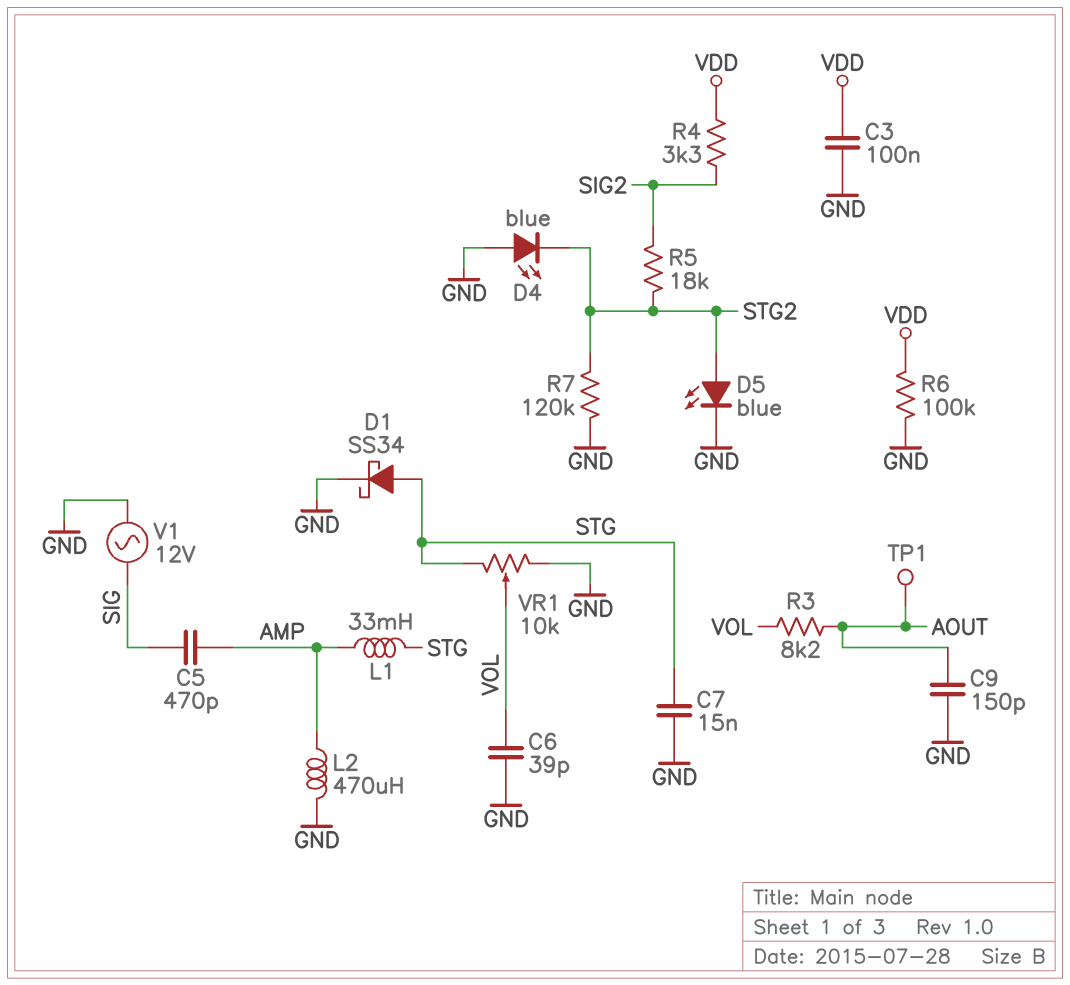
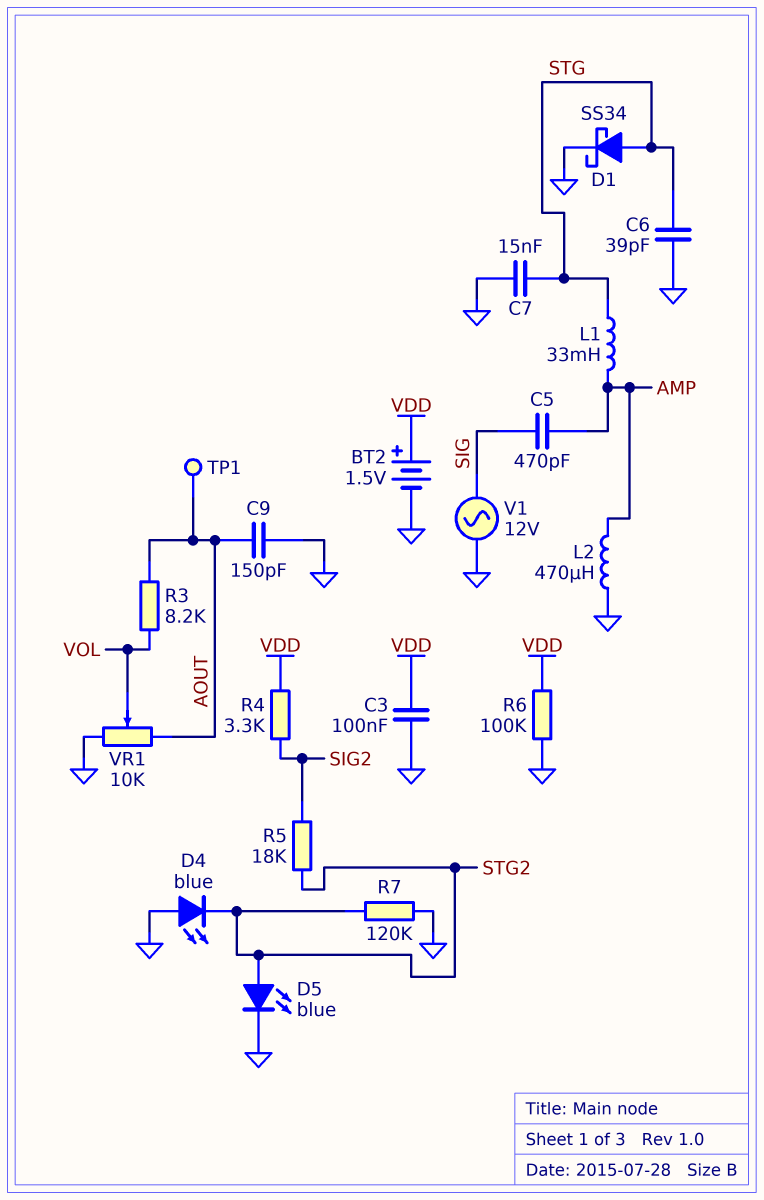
BT2: none -> 1.5V (plus VDD, minus GND)
C6: 39pF (GND, VOL) -> 39pF (GND, STG)
VR1: 10k (GND, STG, wiper VOL) -> 10k (AOUT, GND, wiper VOL)

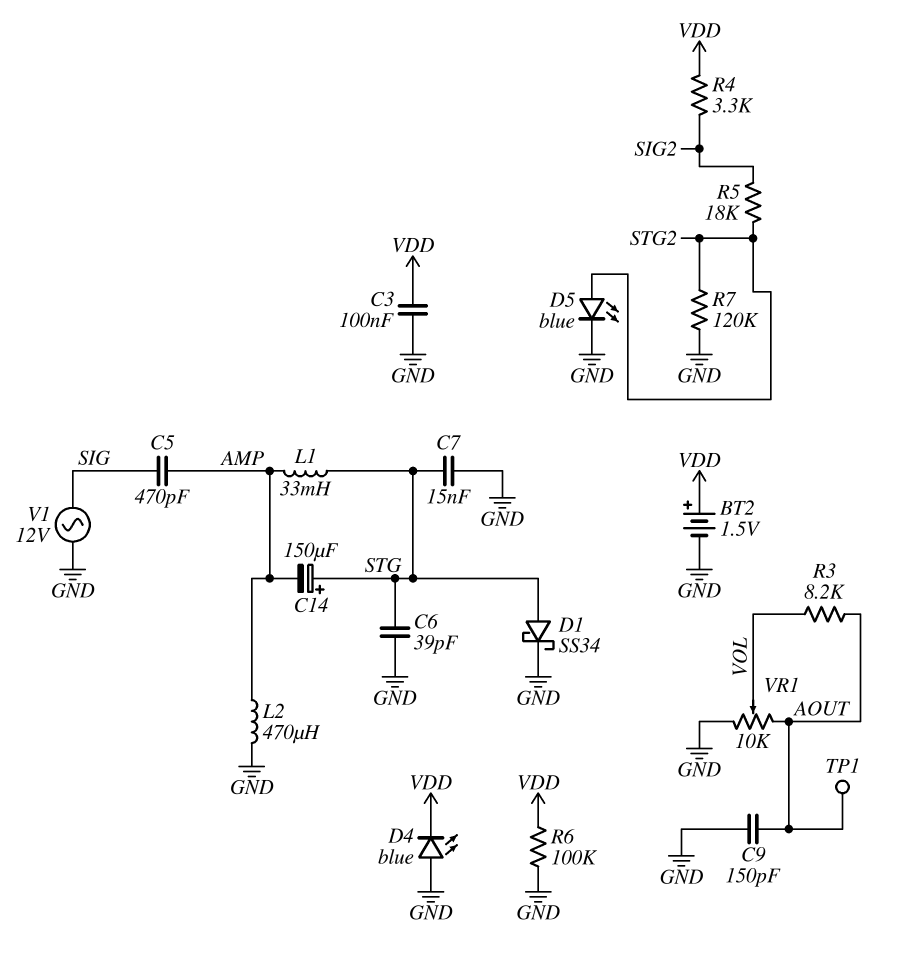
C14: none -> 150uF (plus STG, minus AMP)
D4: LED blue (A GND, K STG2) -> LED blue (A GND, K VDD)

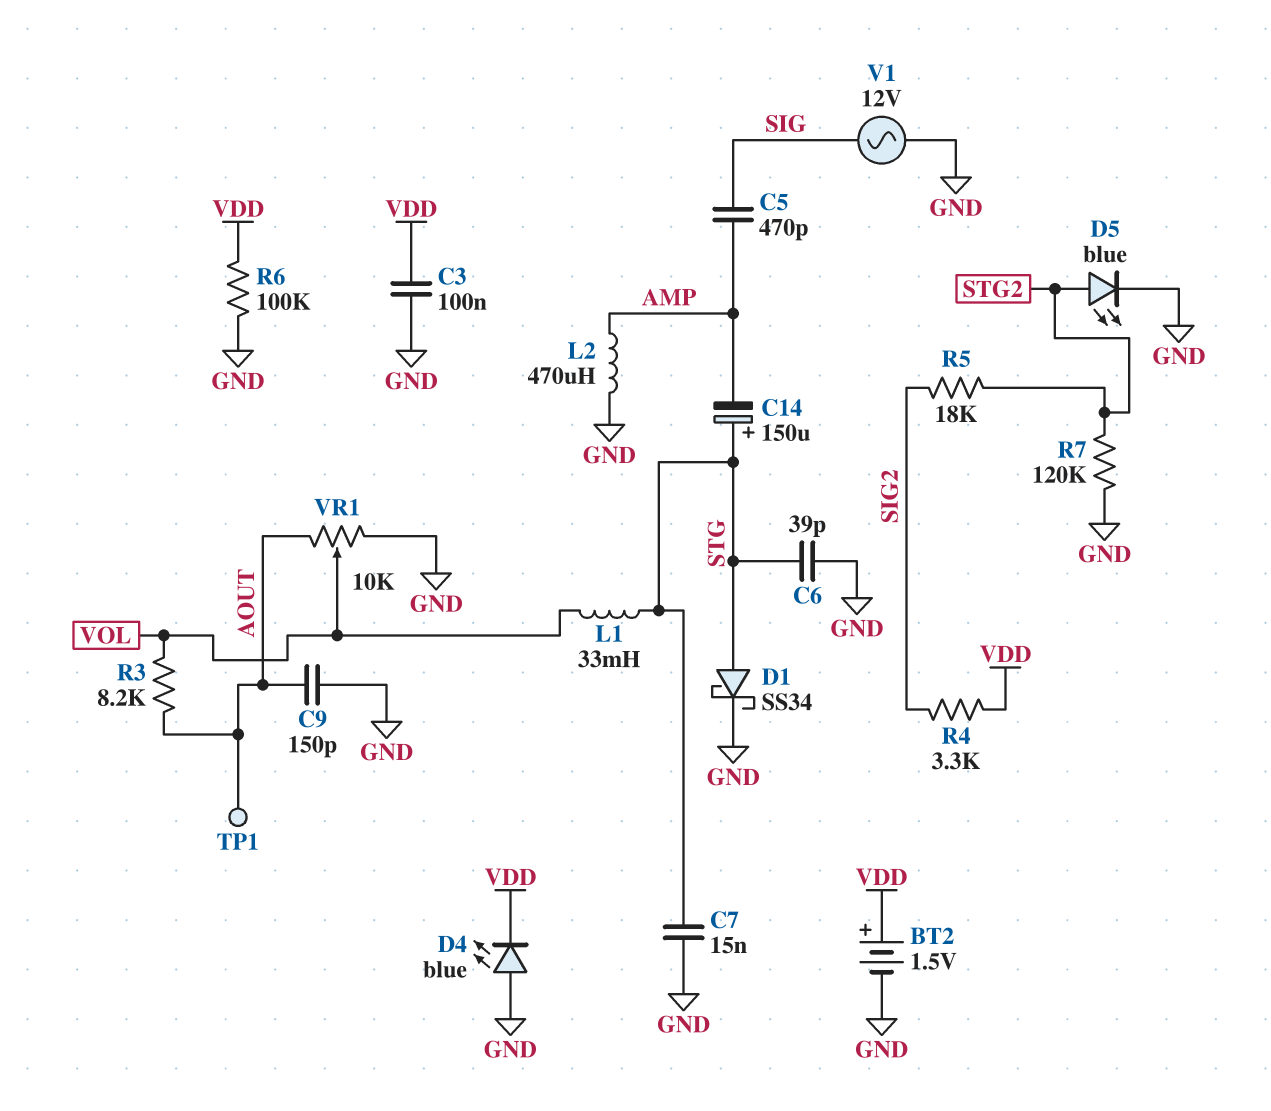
L1: 33mH (AMP, STG) -> 33mH (STG, VOL)

